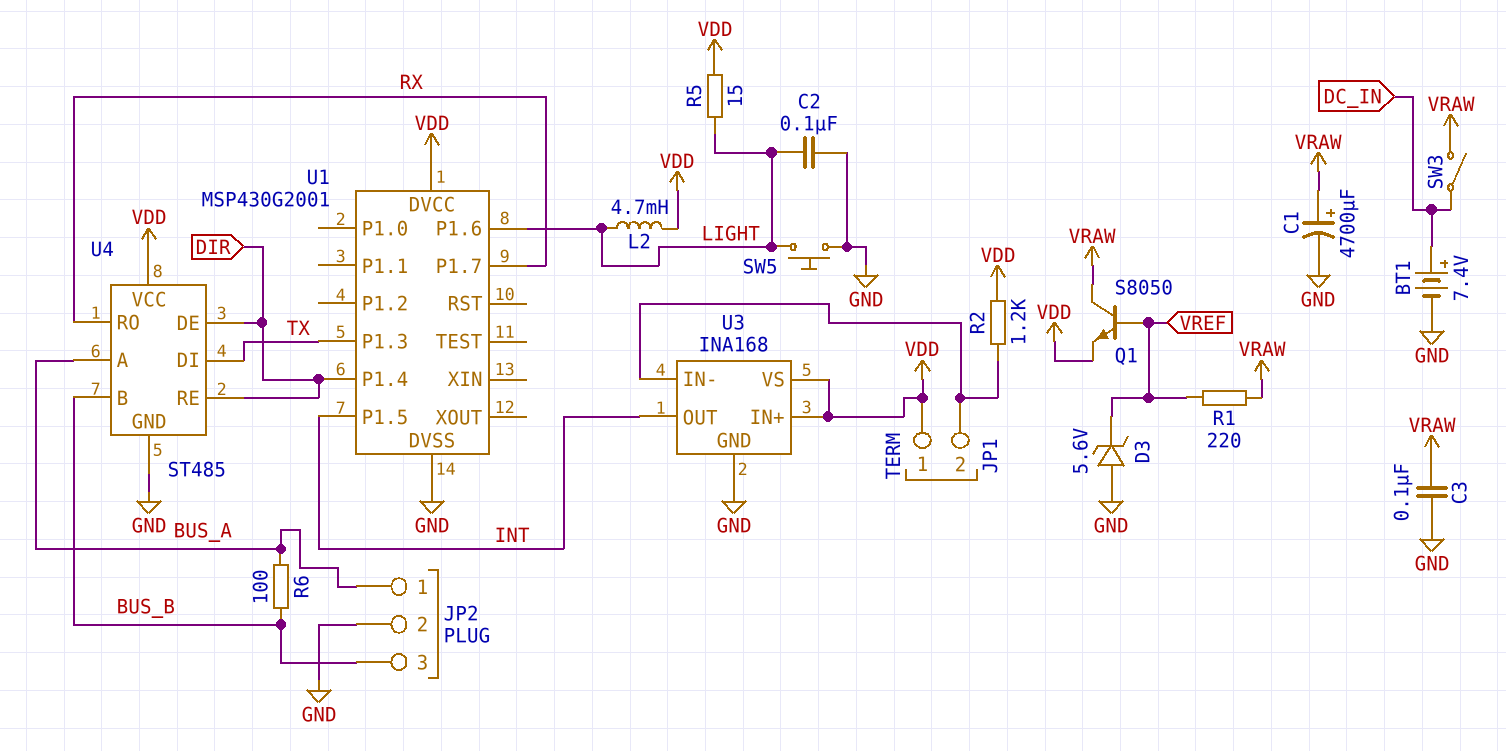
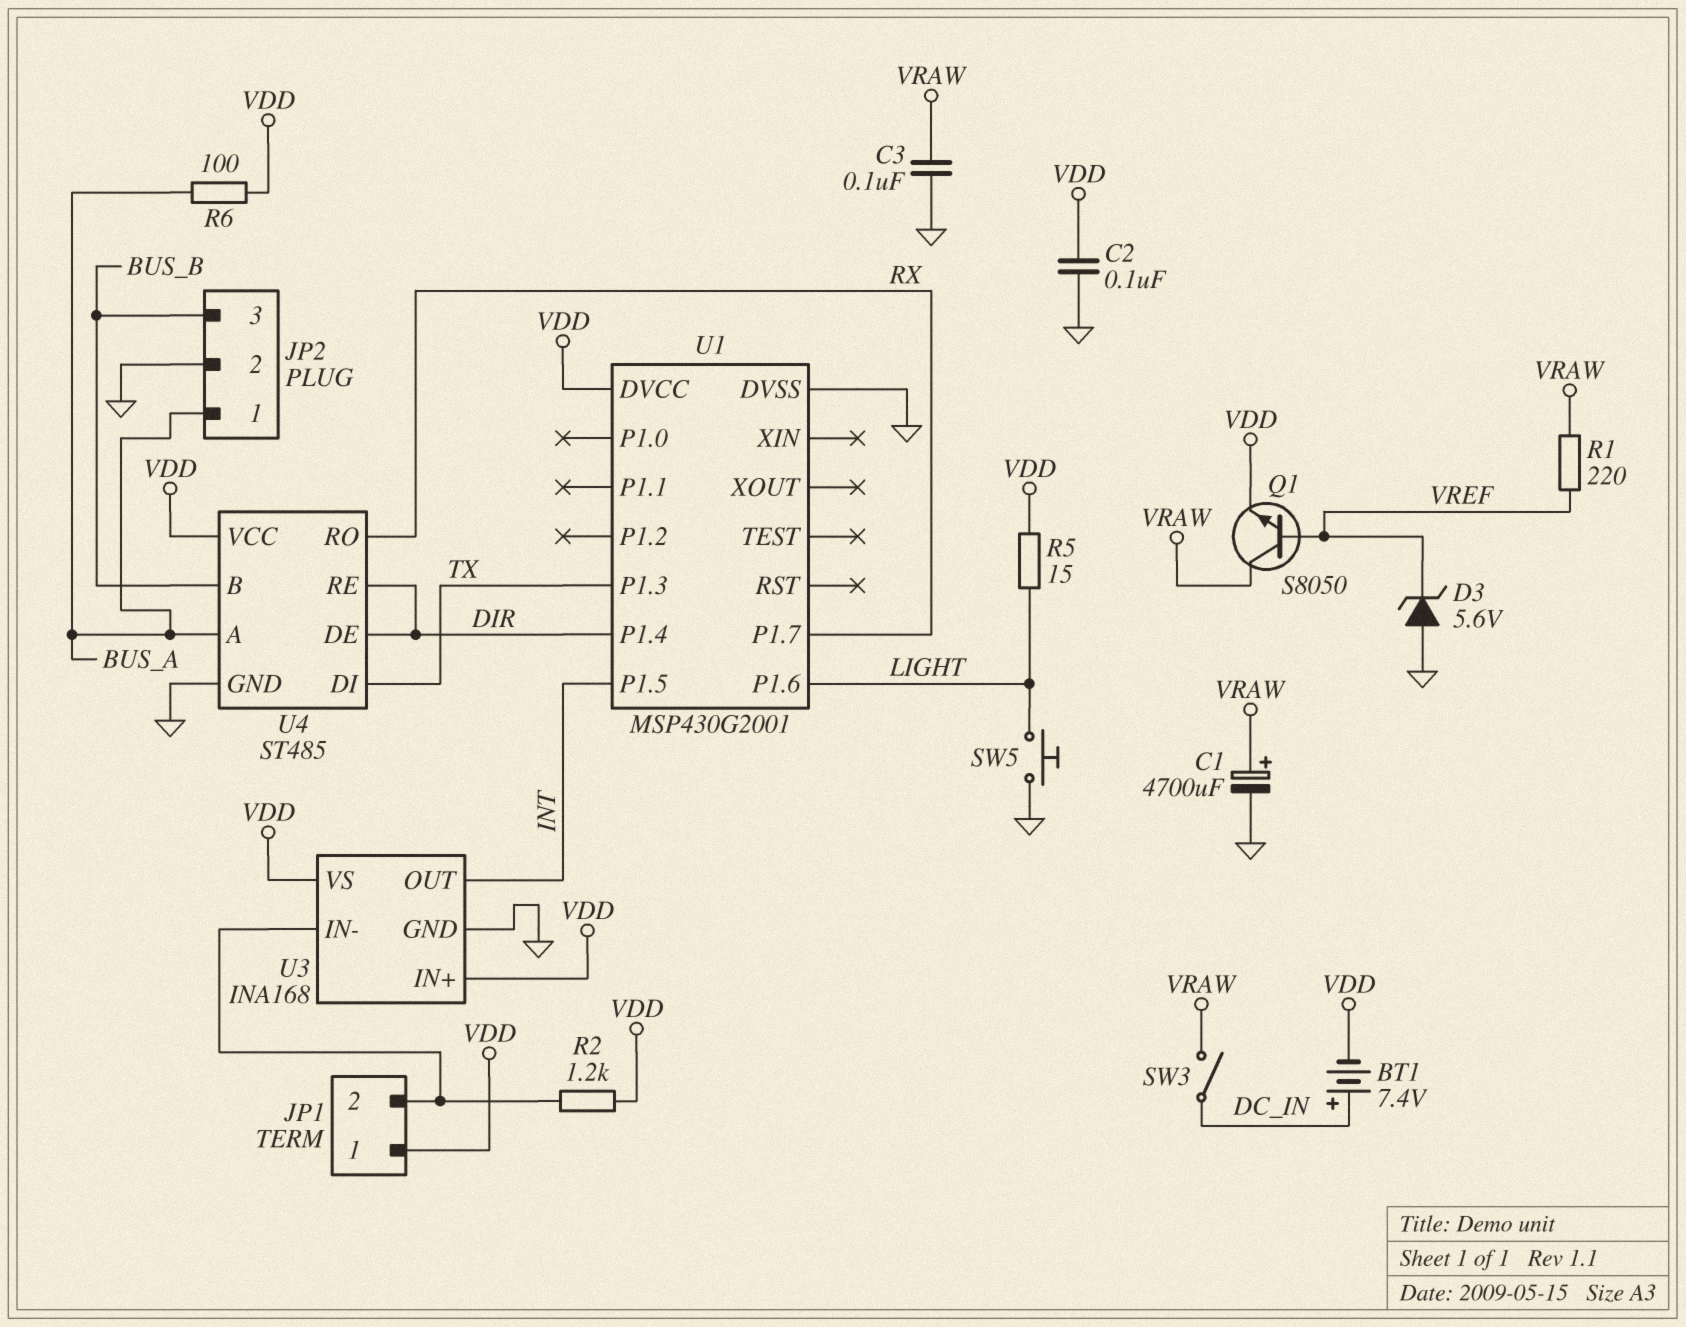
BT1: 7.4V (plus DC_IN, minus GND) -> 7.4V (plus DC_IN, minus VDD)
C2: 100nF (GND, LIGHT) -> 100nF (GND, VDD)
L2: 4.7mH (LIGHT, VDD) -> none
R6: 100 (BUS_A, BUS_B) -> 100 (BUS_A, VDD)

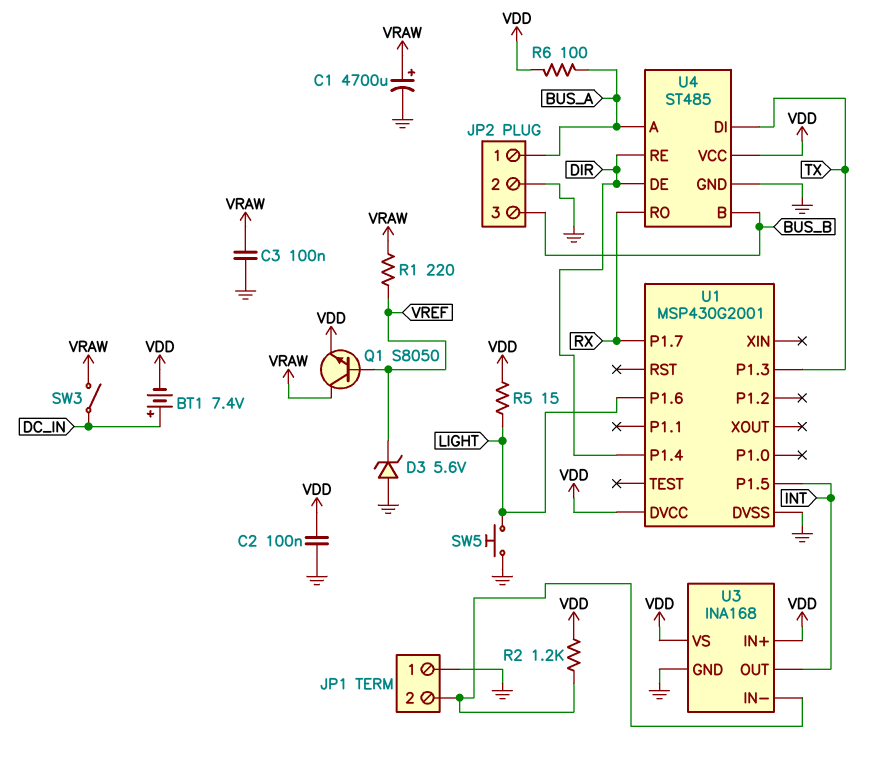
JP1 pin 1: VDD -> GND

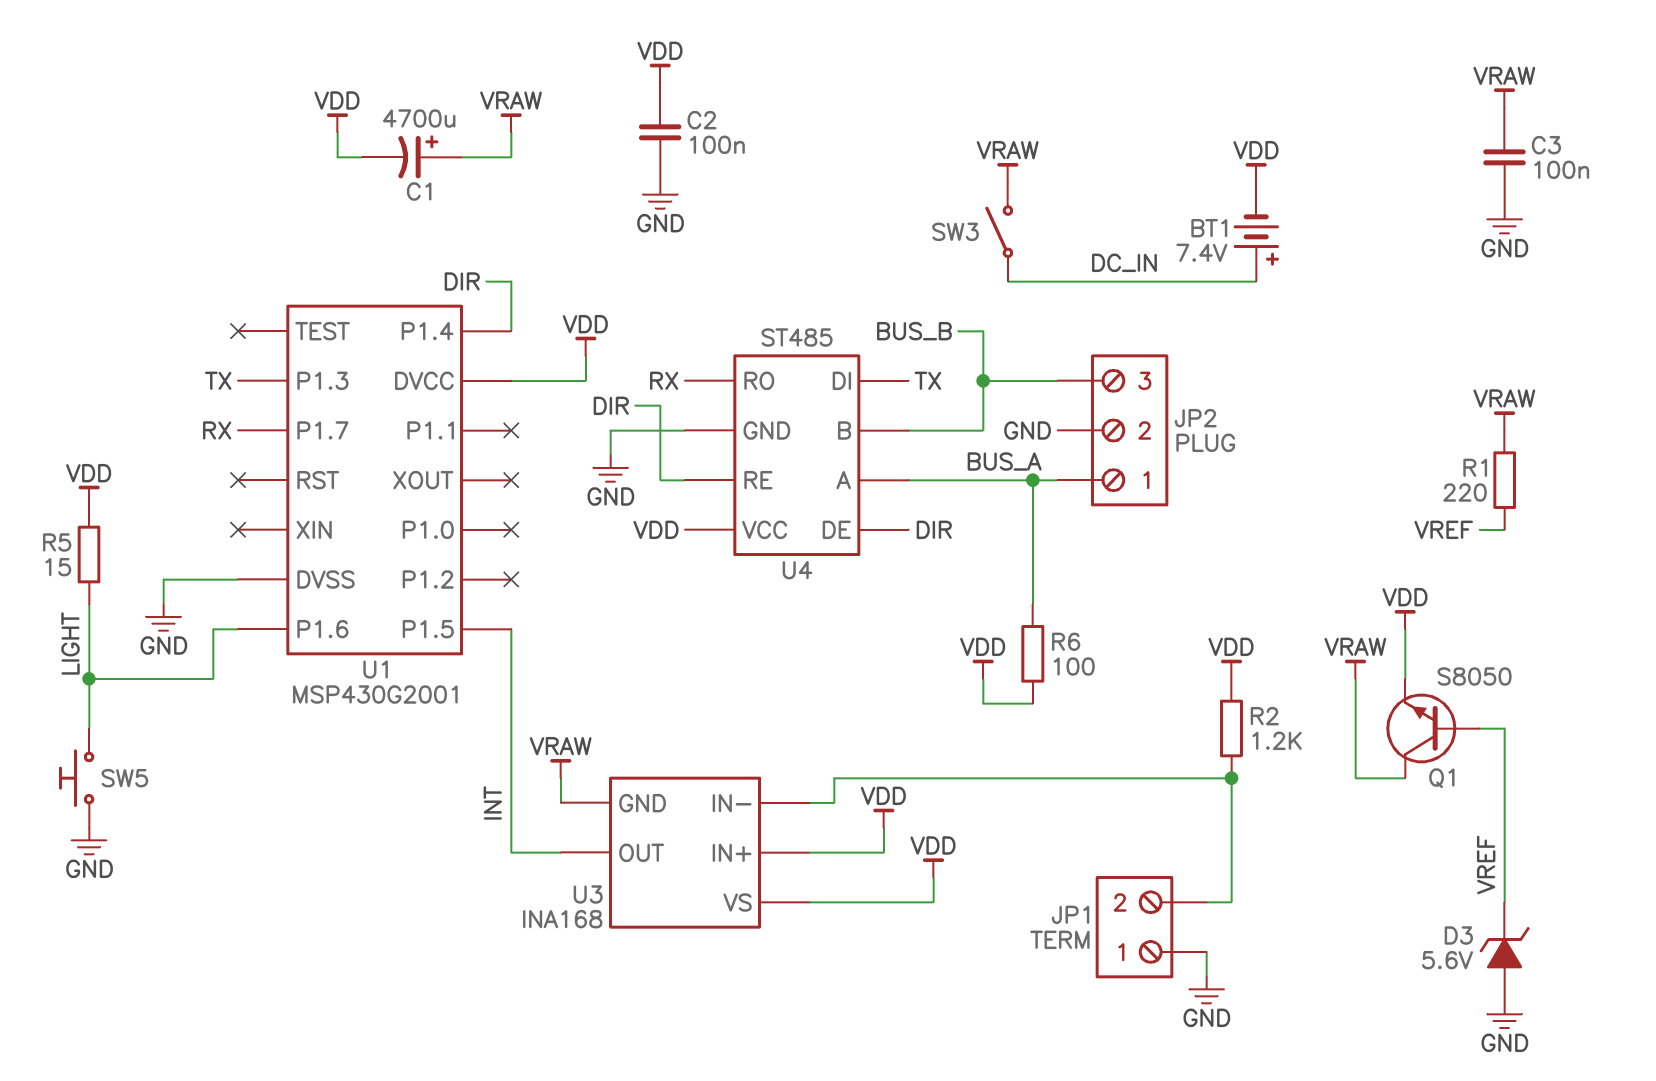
C1: 4700uF (plus VRAW, minus GND) -> 4700uF (plus VRAW, minus VDD)
U3 pin GND: GND -> VRAW

